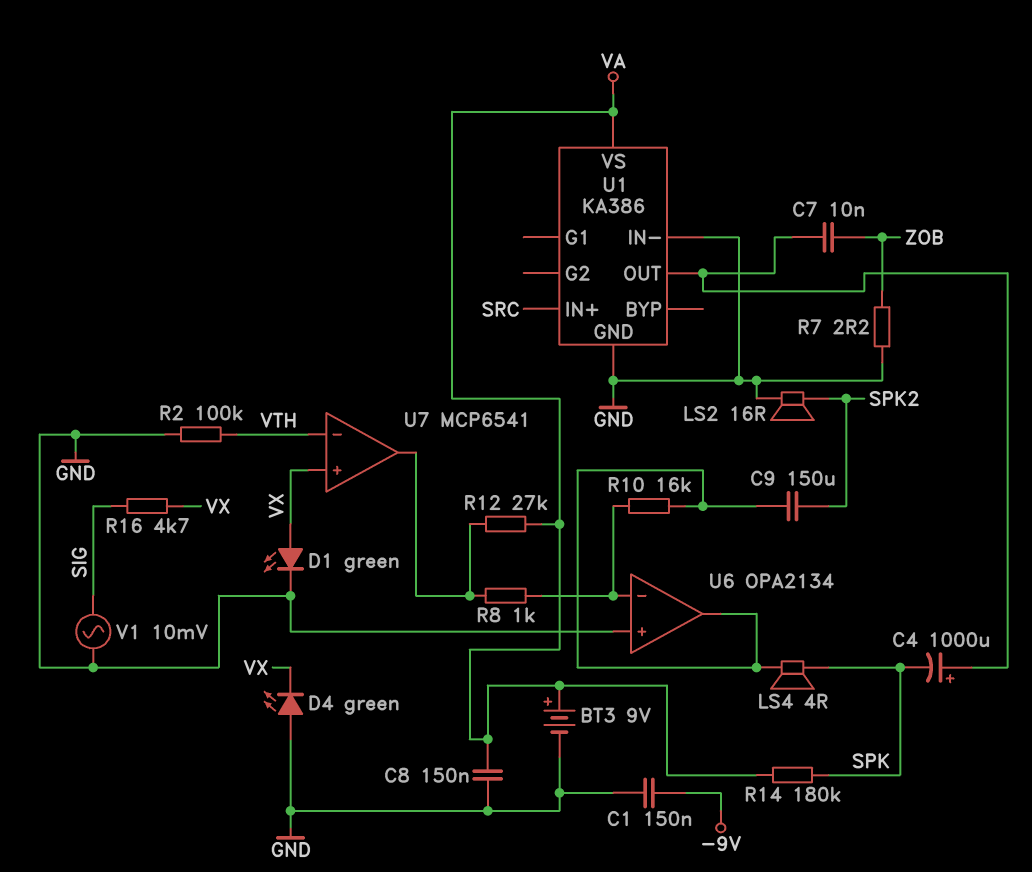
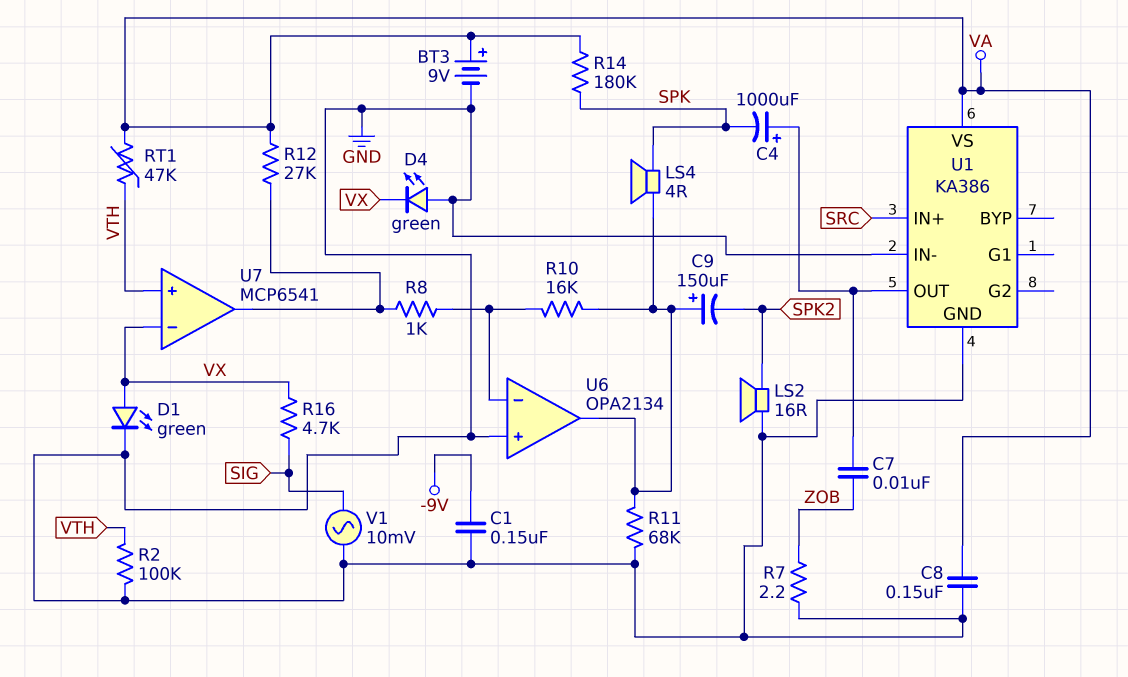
C9: 150uF (SPK2, U6/out) -> 150uF (plus U6/out, minus SPK2)
R11: none -> 68k (GND, U6/out)
RT1: none -> 47k (VA, VTH)
U7 pin in+: VX -> VTH
U7 pin in-: VTH -> VX

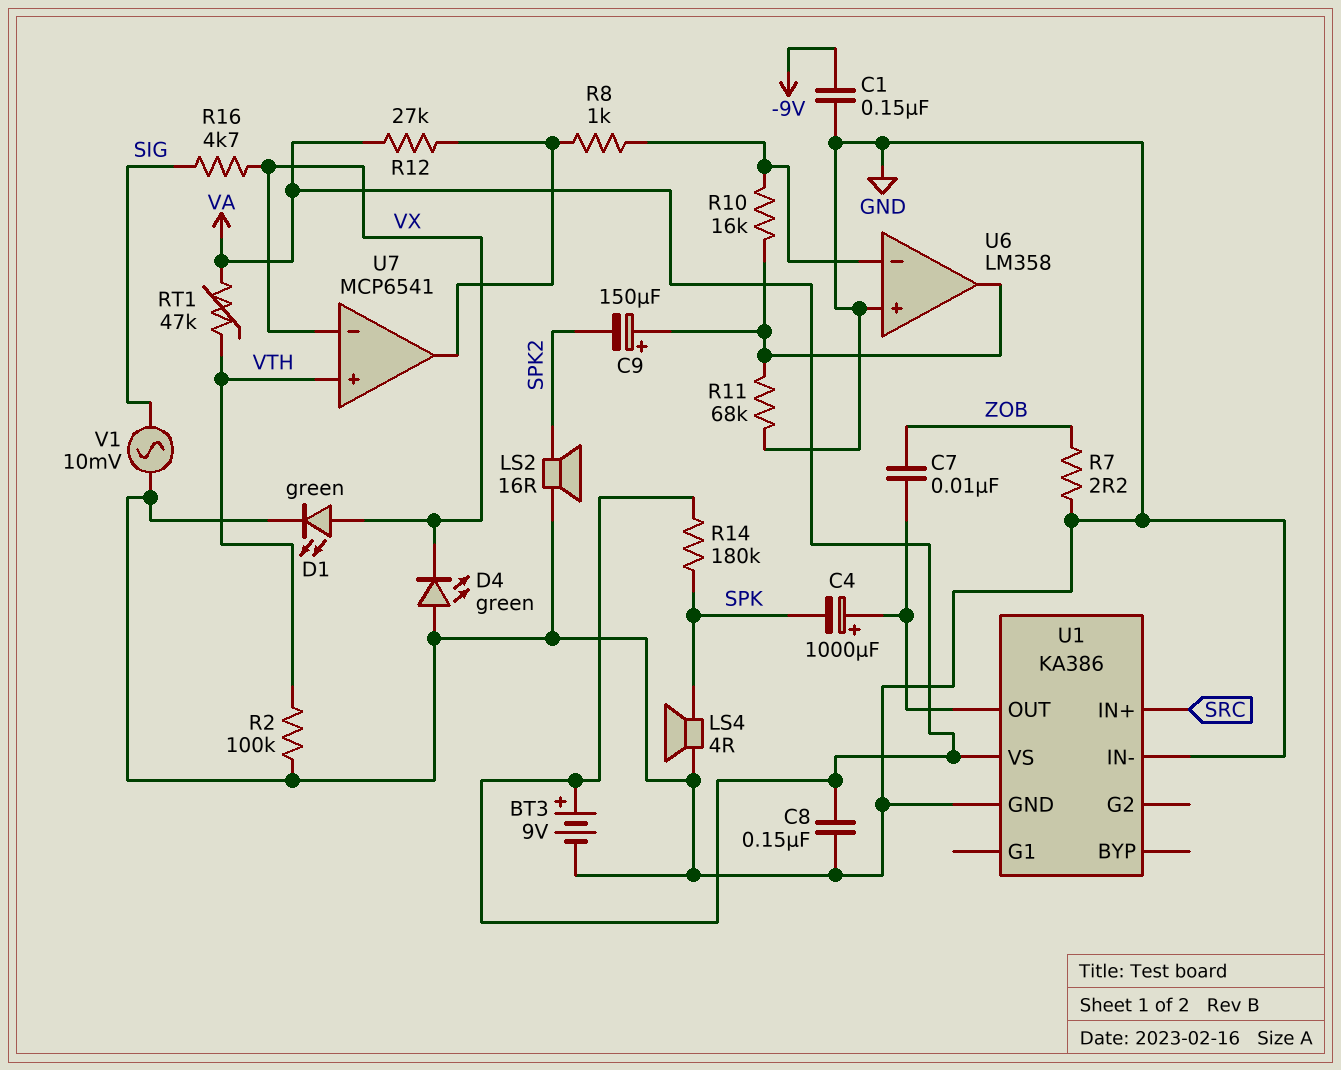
LS4: speaker 4R (SPK, U6/out) -> speaker 4R (GND, SPK)
U6: OPA2134 -> LM358

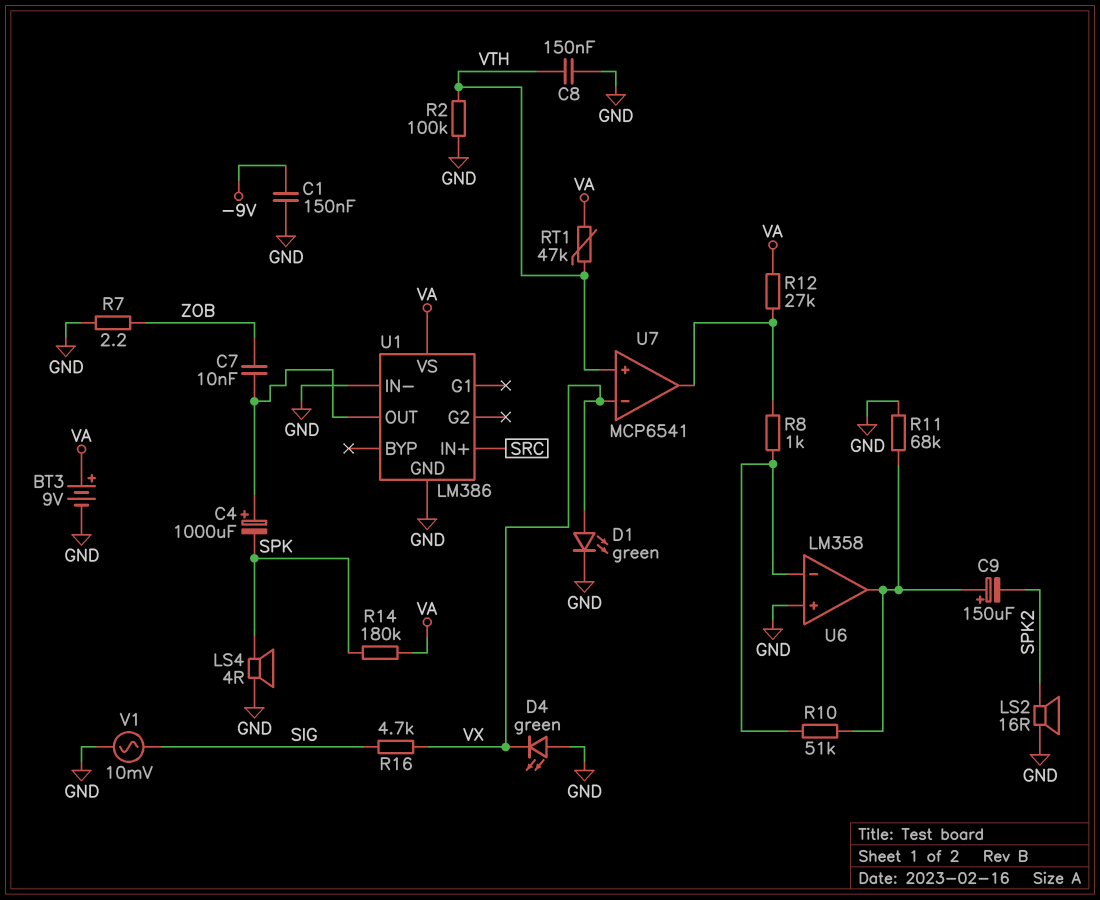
C8: 150nF (GND, VA) -> 150nF (GND, VTH)
R10: 16k (U6/in-, U6/out) -> 51k (U6/in-, U6/out)
U1: KA386 -> LM386

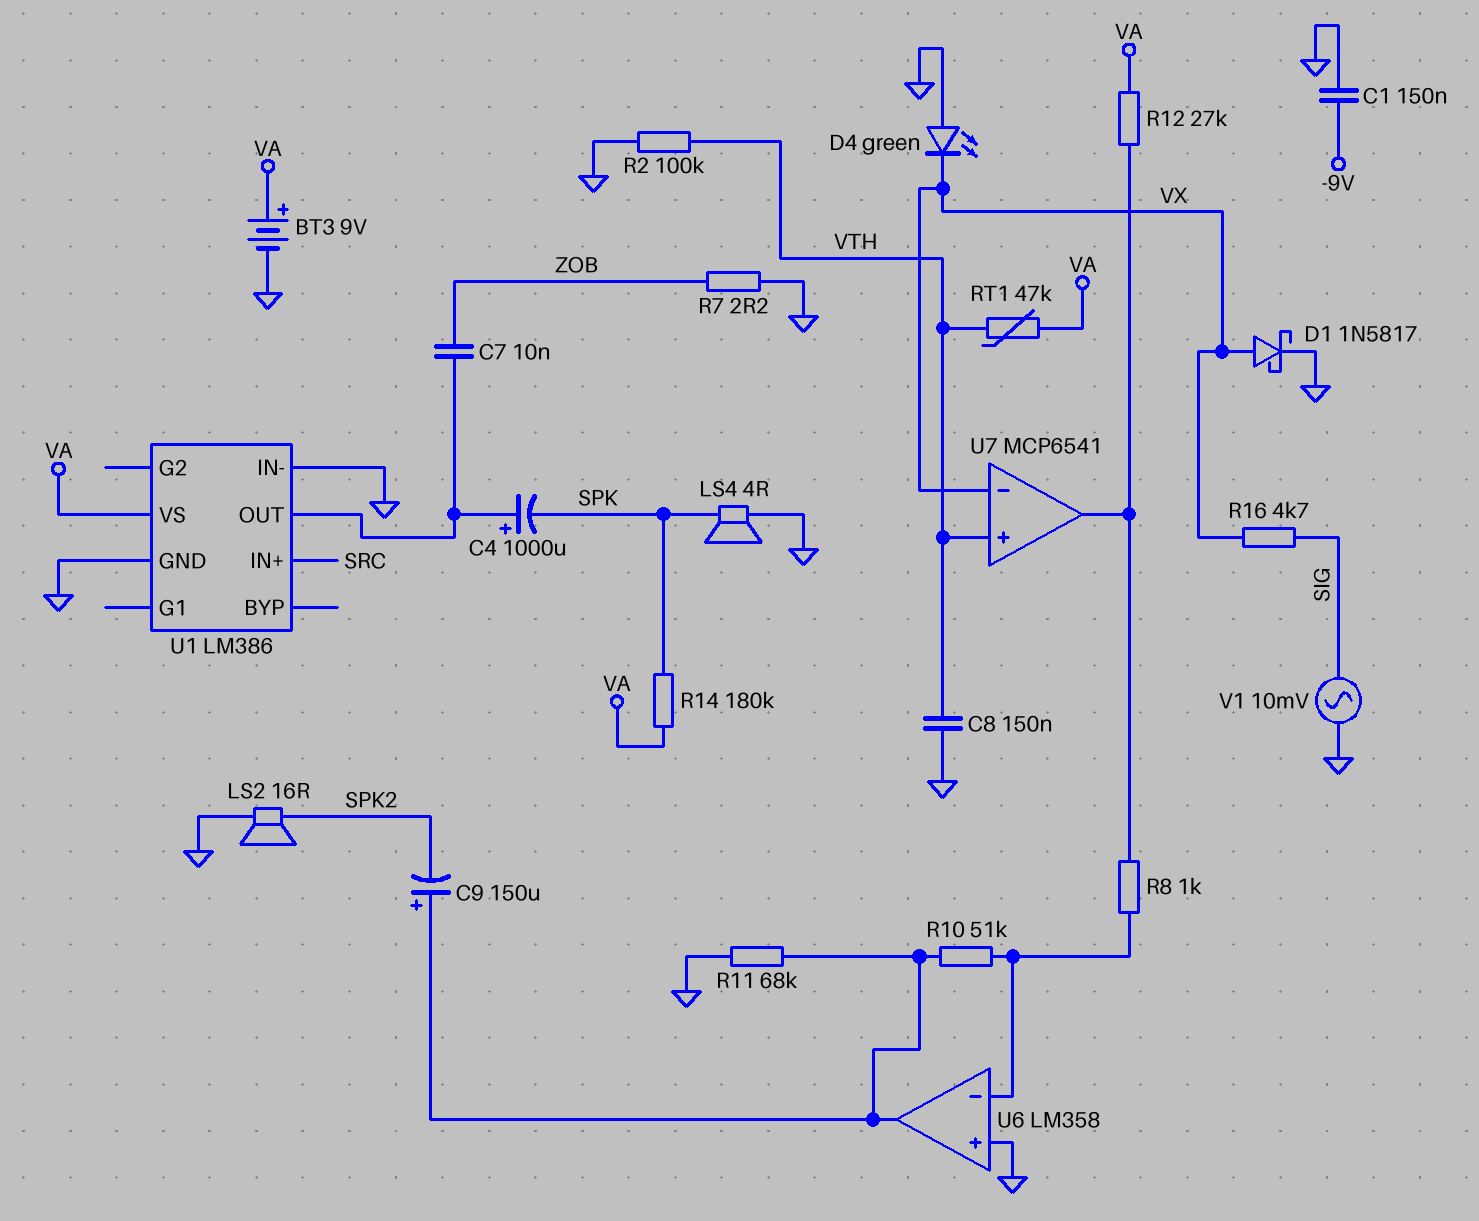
D1: LED green (A VX, K GND) -> schottky 1N5817 (A VX, K GND)

